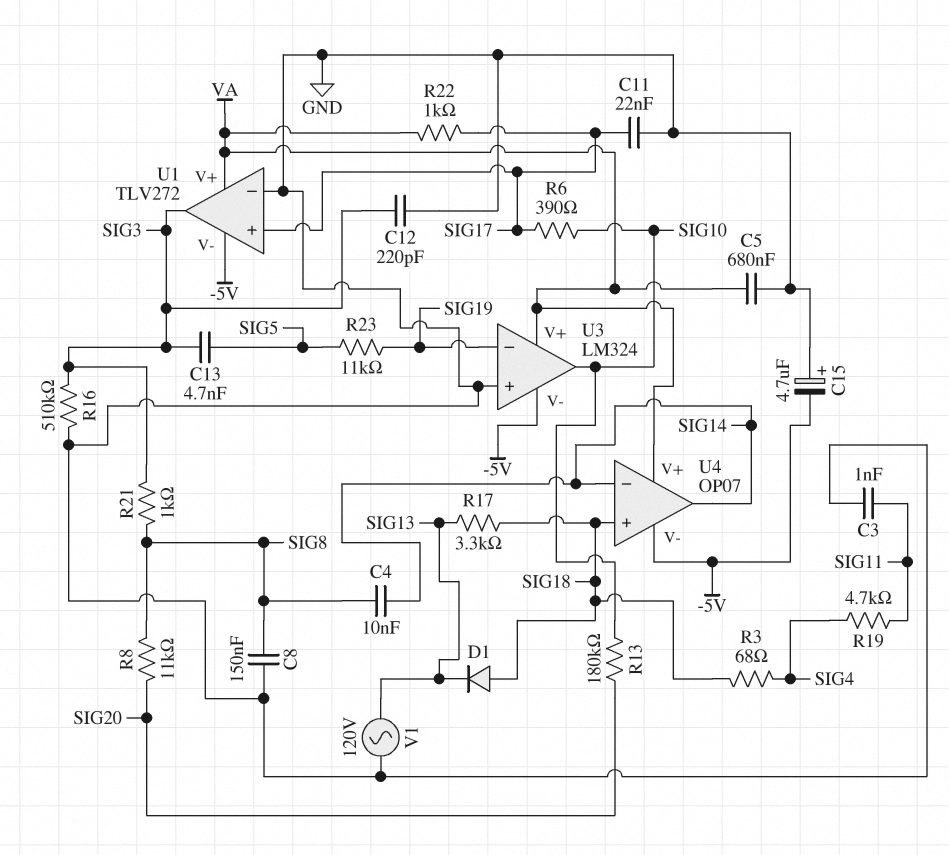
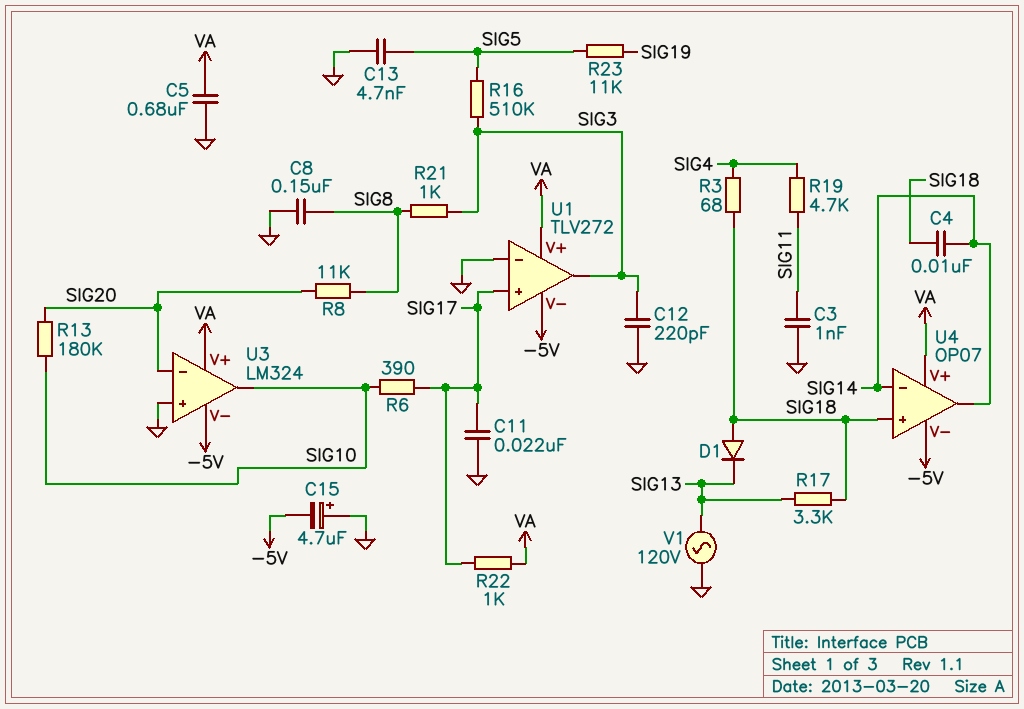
C4: 10nF (SIG8, SIG14) -> 10nF (SIG14, SIG18)
C13: 4.7nF (SIG3, SIG5) -> 4.7nF (GND, SIG5)
R16: 510k (GND, SIG3) -> 510k (SIG3, SIG5)
U3 pin in-: SIG19 -> SIG20

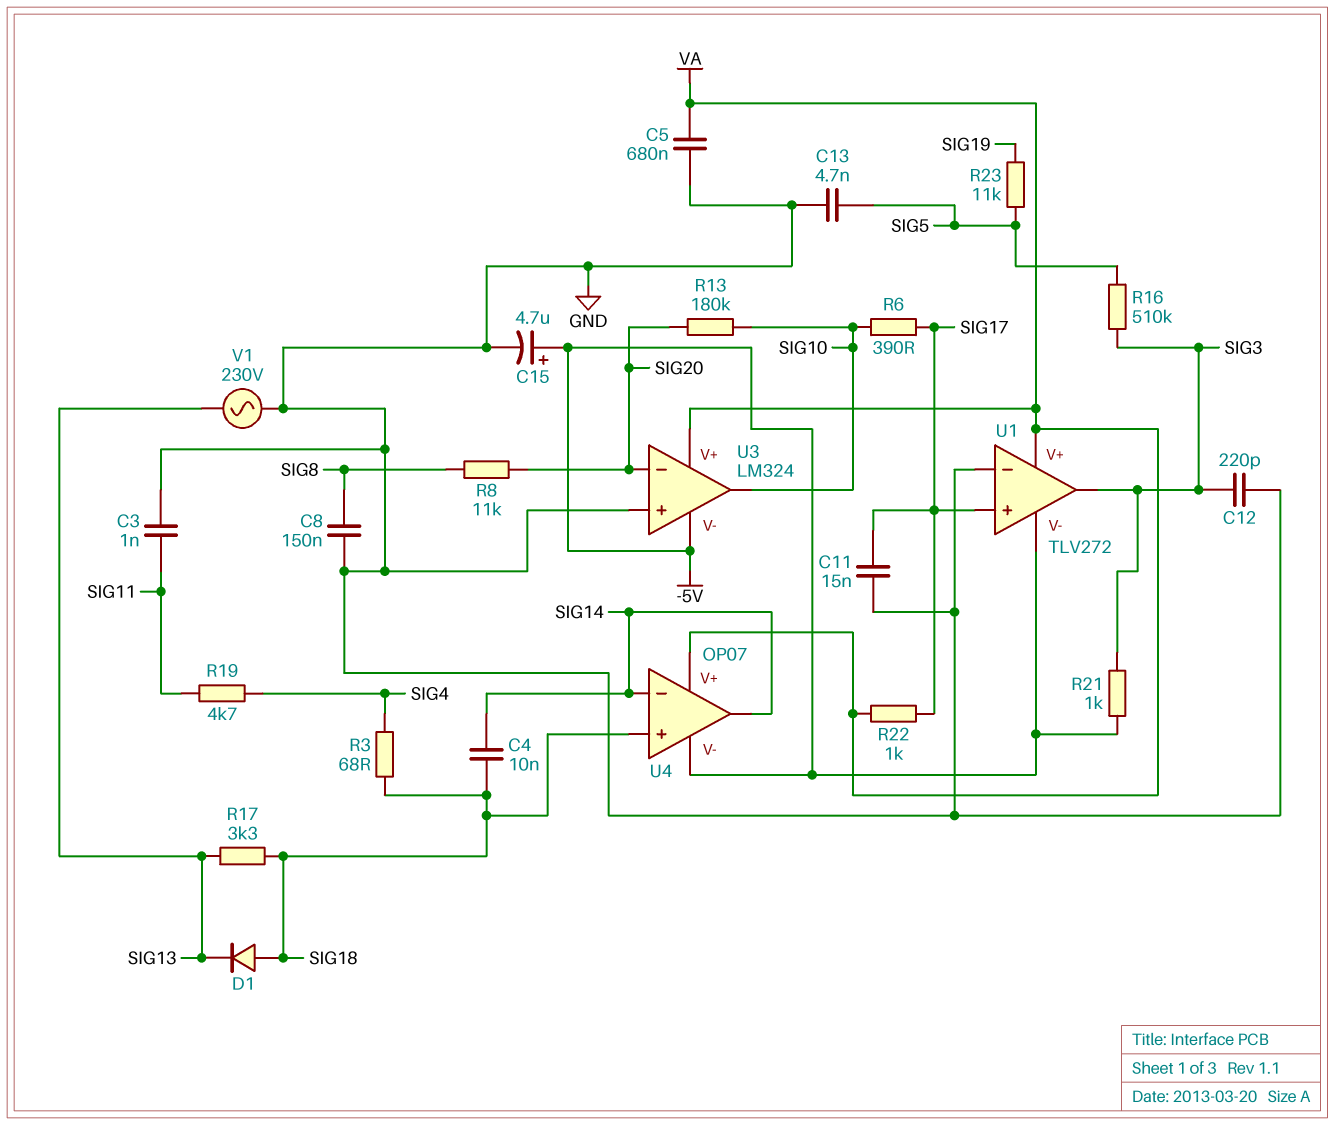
C11: 22nF (GND, SIG17) -> 15nF (GND, SIG17)
C15: 4.7uF (plus GND, minus -5V) -> 4.7uF (plus -5V, minus GND)
R21: 1k (SIG3, SIG8) -> 1k (-5V, SIG3)
V1: AC 120V (GND, SIG13) -> AC 230V (GND, SIG13)

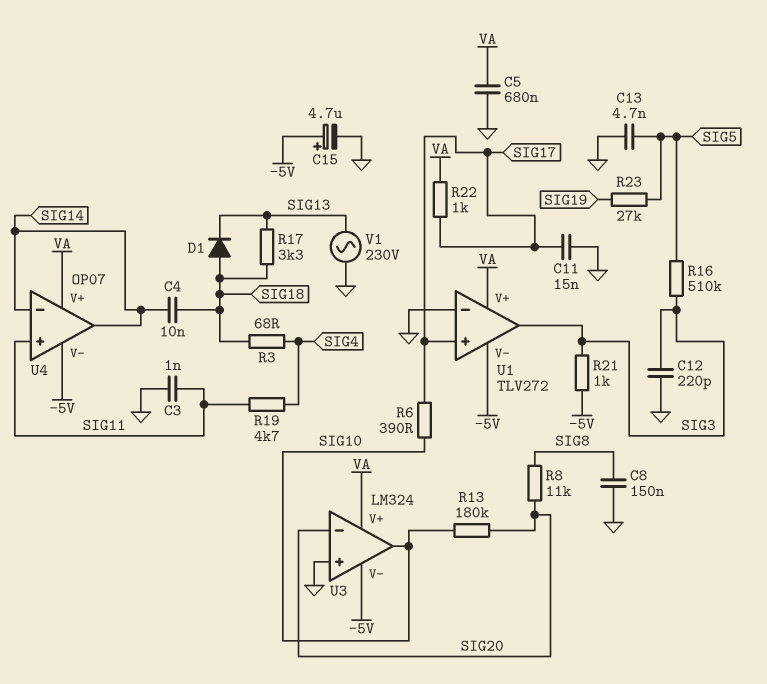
R23: 11k (SIG5, SIG19) -> 27k (SIG5, SIG19)
U4 pin in+: SIG18 -> SIG11

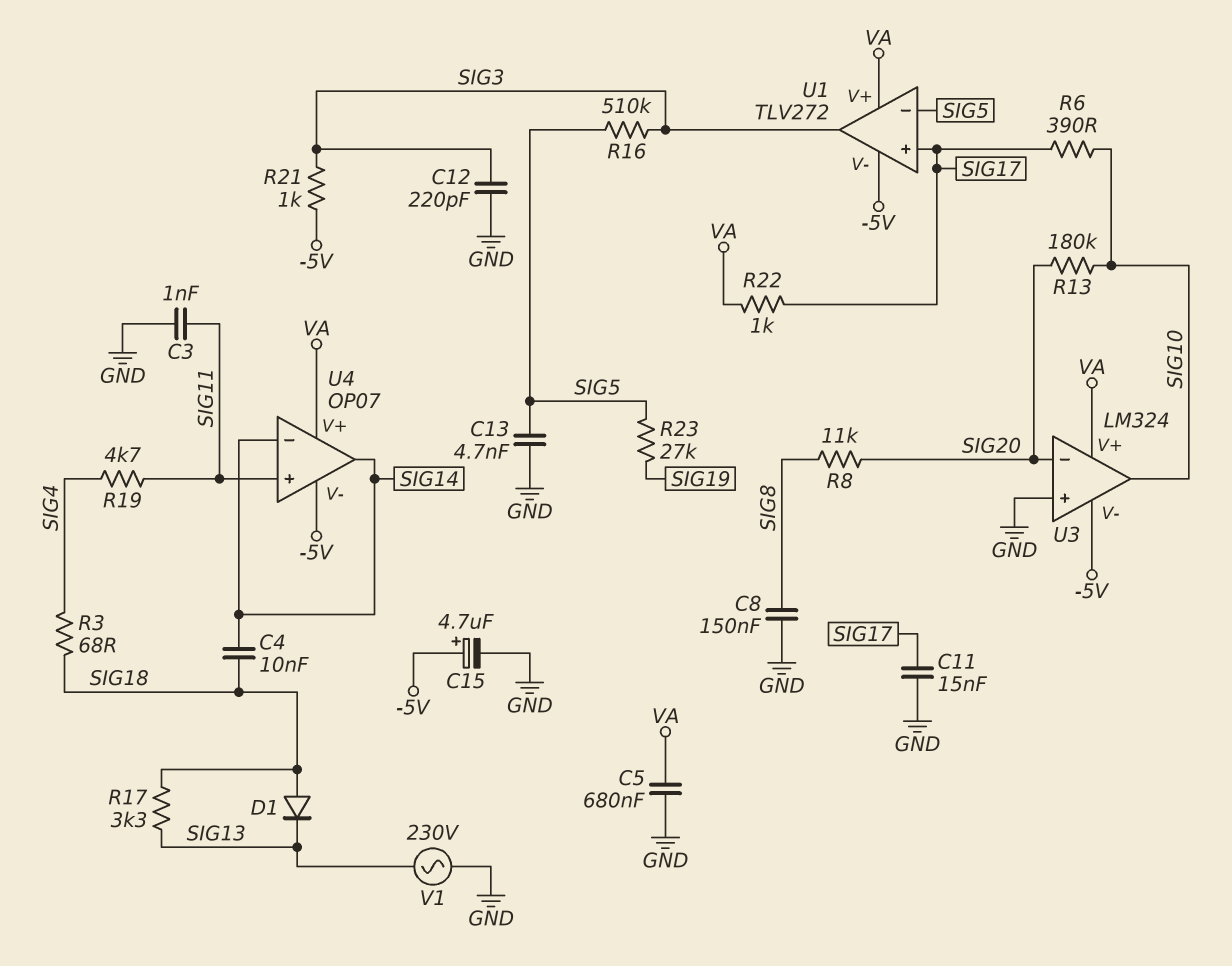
U1 pin in-: GND -> SIG5

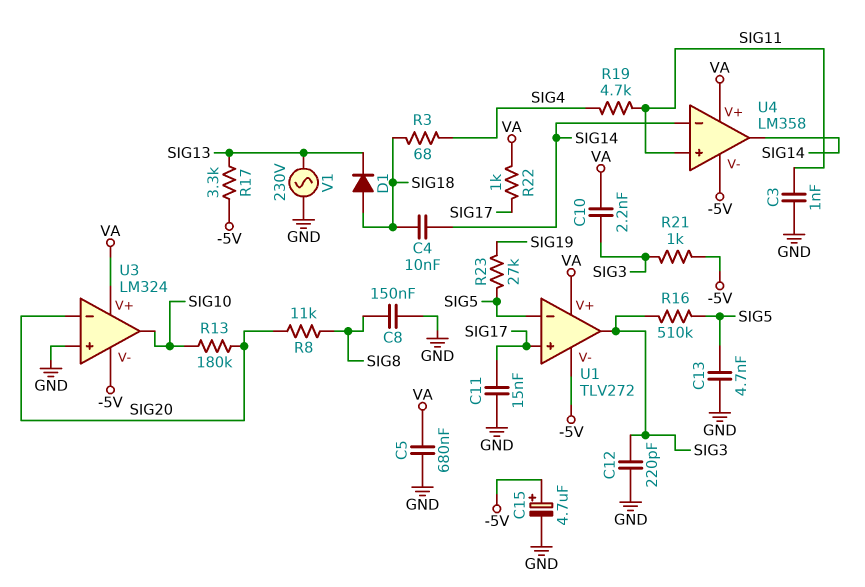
C10: none -> 2.2nF (SIG3, VA)
R6: 390 (SIG10, SIG17) -> none
R17: 3.3k (SIG13, SIG18) -> 3.3k (-5V, SIG13)
U4: OP07 -> LM358

